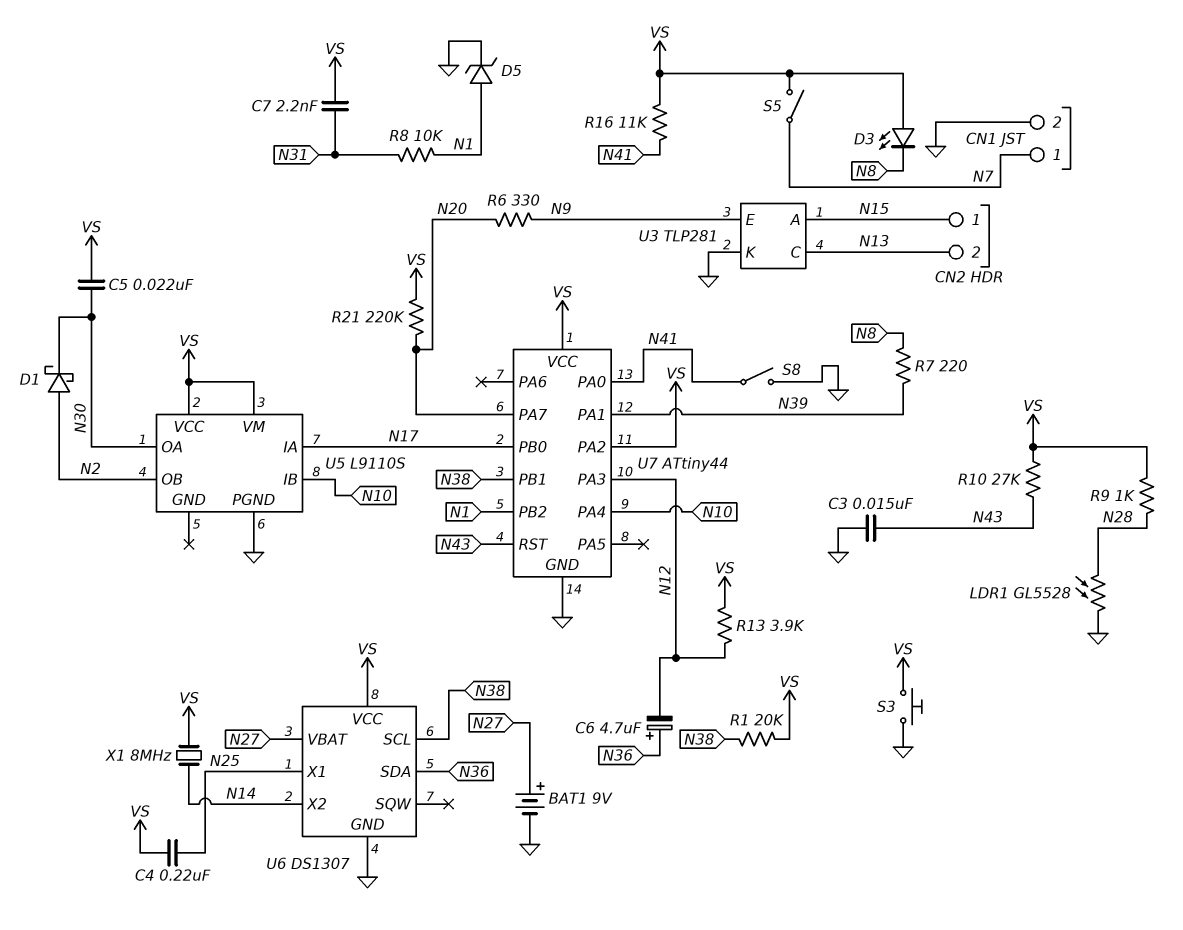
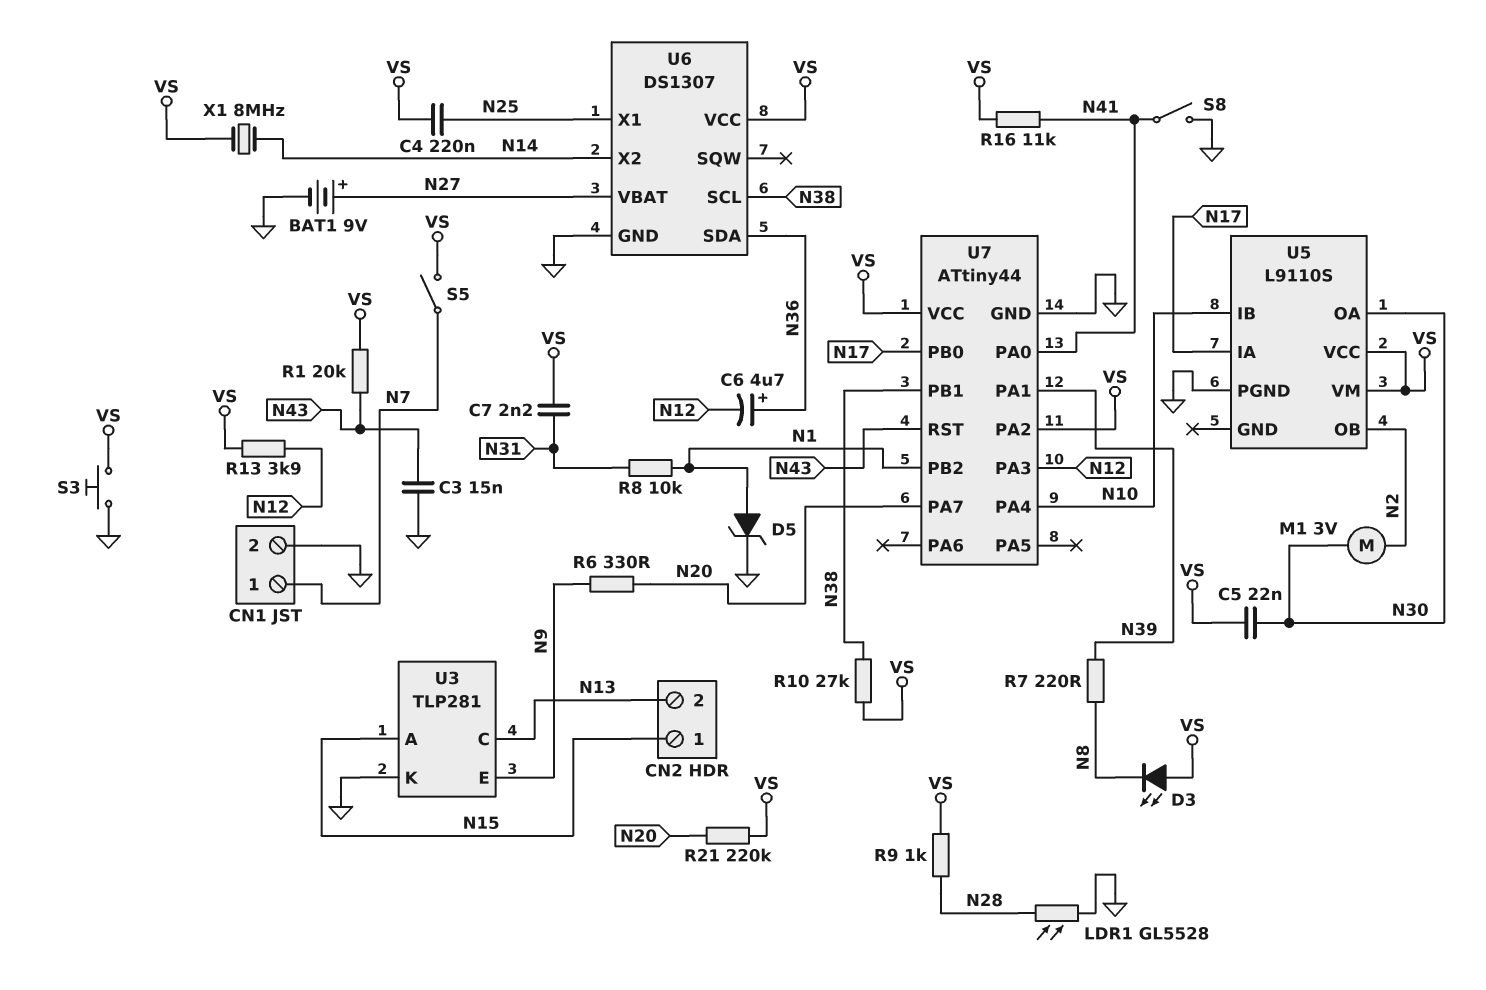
D1: schottky (A N2, K N30) -> none
M1: none -> motor 3V (N2, N30)
R1: 20k (N38, VS) -> 20k (N43, VS)
R10: 27k (N43, VS) -> 27k (N38, VS)

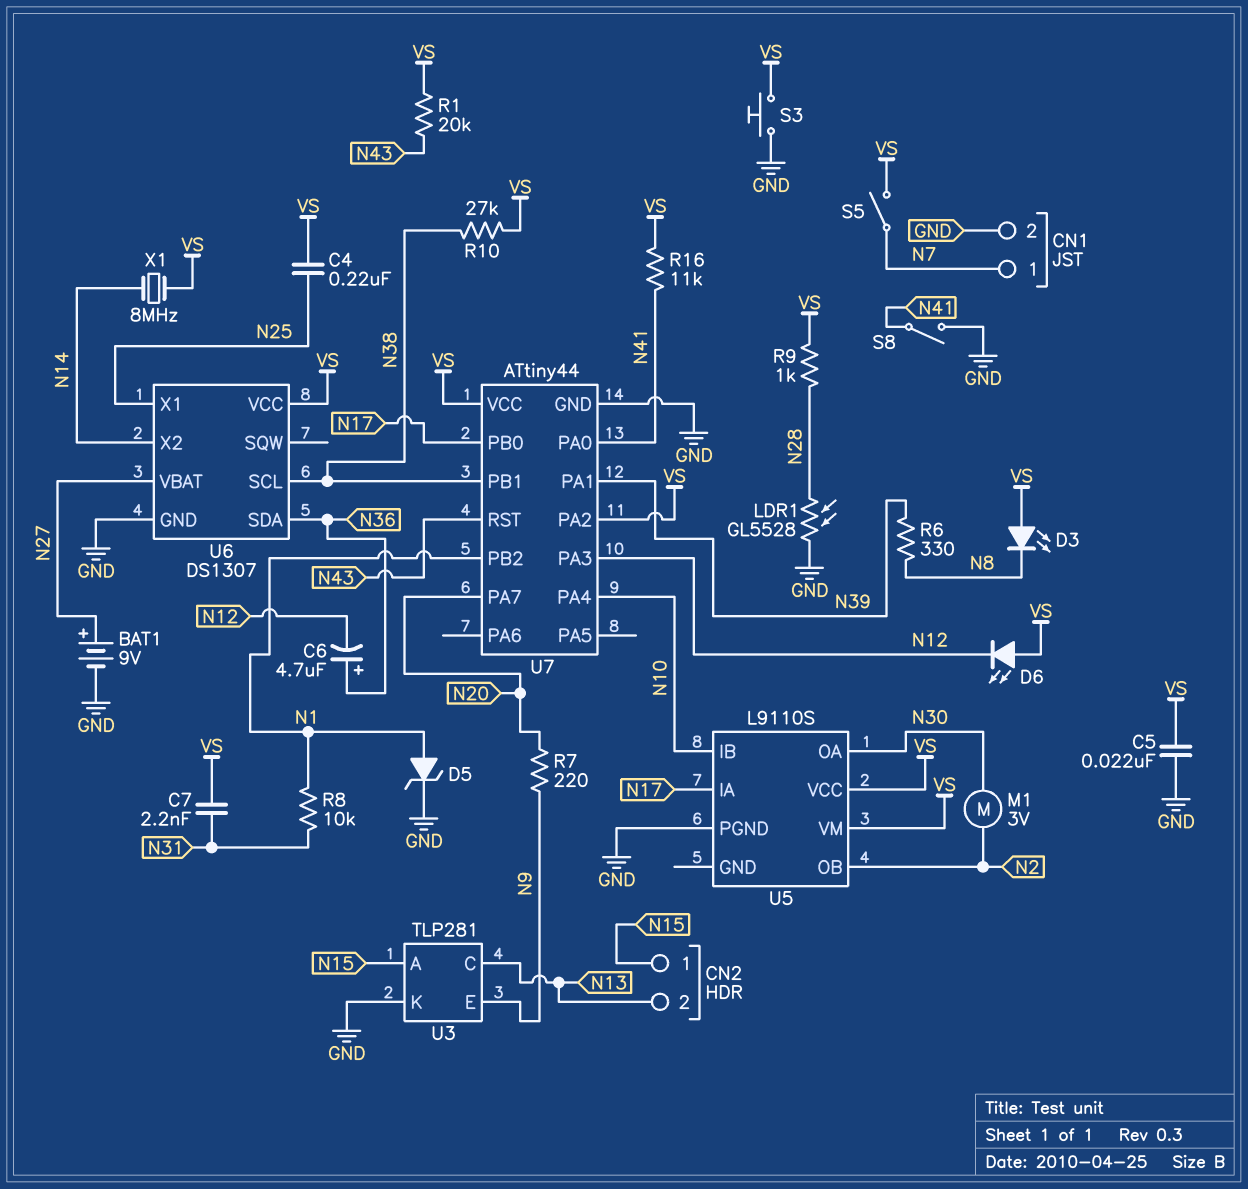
C3: 15nF (GND, N43) -> none
C5: 22nF (N30, VS) -> 22nF (GND, VS)
D6: none -> LED (A VS, K N12)
R6: 330 (N9, N20) -> 330 (N8, N39)
R7: 220 (N8, N39) -> 220 (N9, N20)
R13: 3.9k (N12, VS) -> none
R21: 220k (N20, VS) -> none

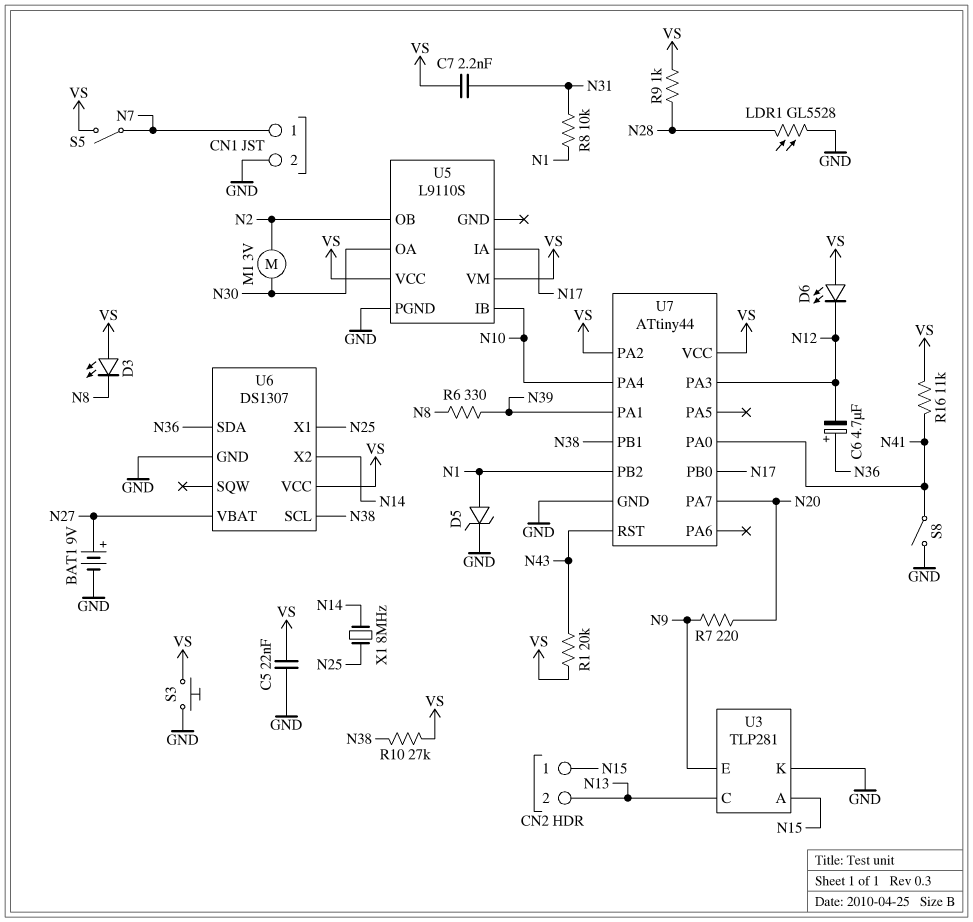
C4: 220nF (N25, VS) -> none
X1: 8MHz (N14, VS) -> 8MHz (N14, N25)

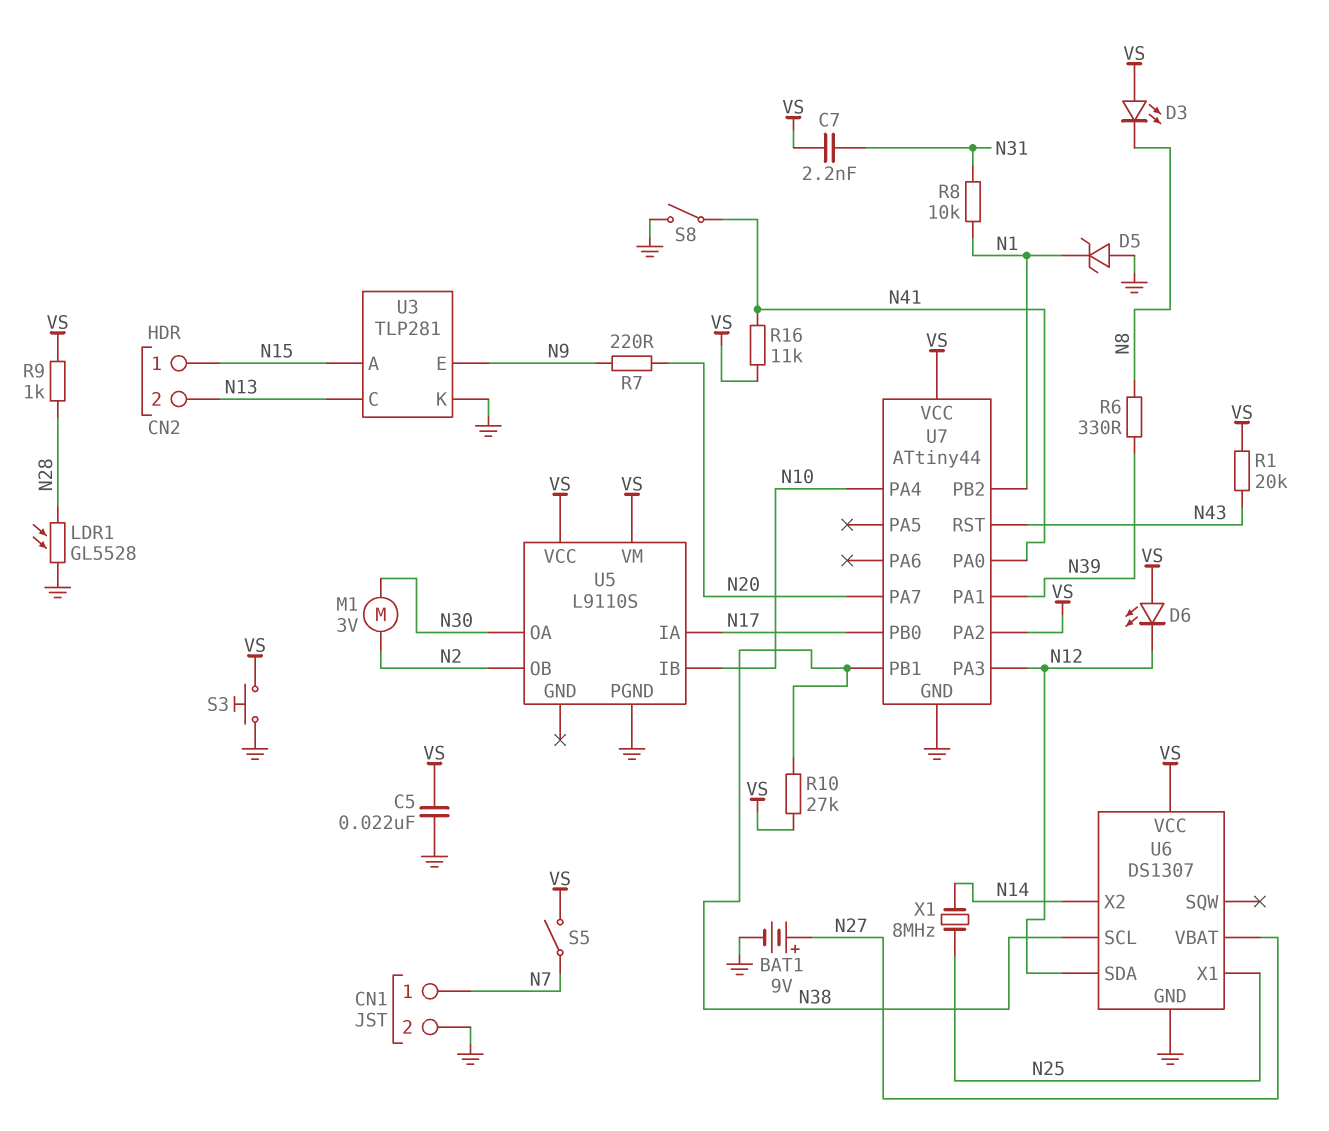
C6: 4.7uF (plus N36, minus N12) -> none
D5: zener (A N1, K GND) -> zener (A GND, K N1)
U6 pin SDA: N36 -> N12

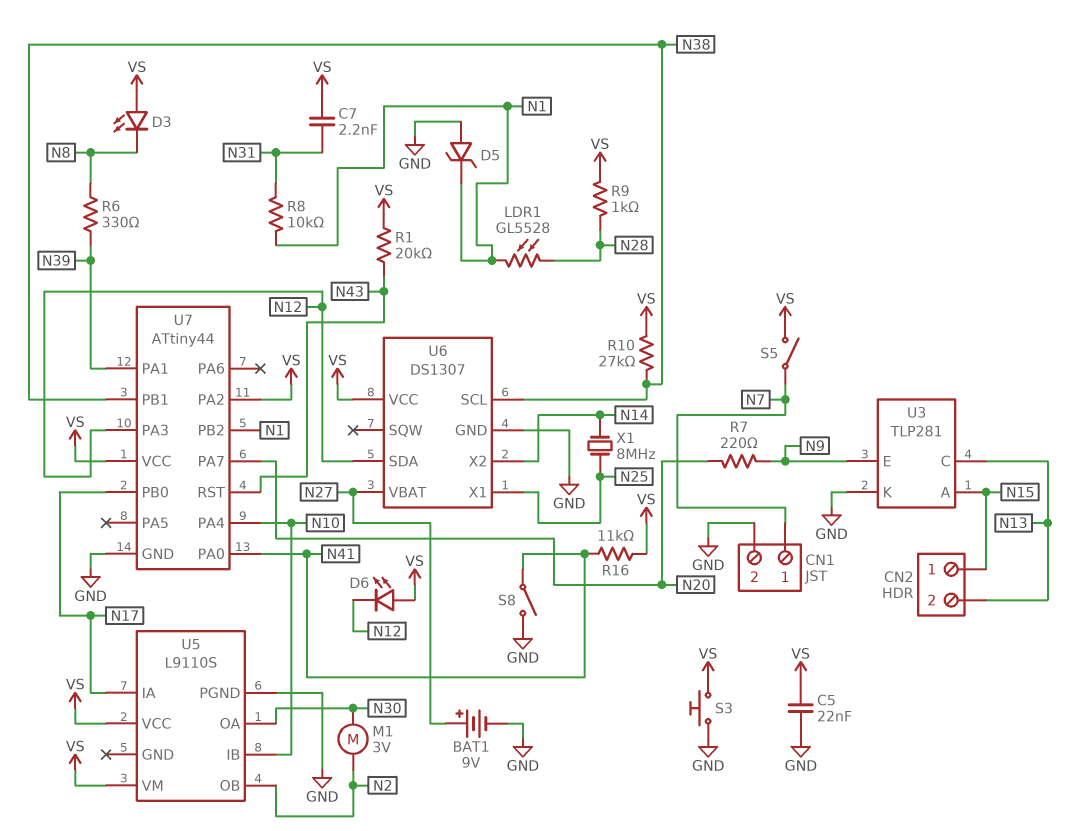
LDR1: GL5528 (GND, N28) -> GL5528 (N1, N28)

